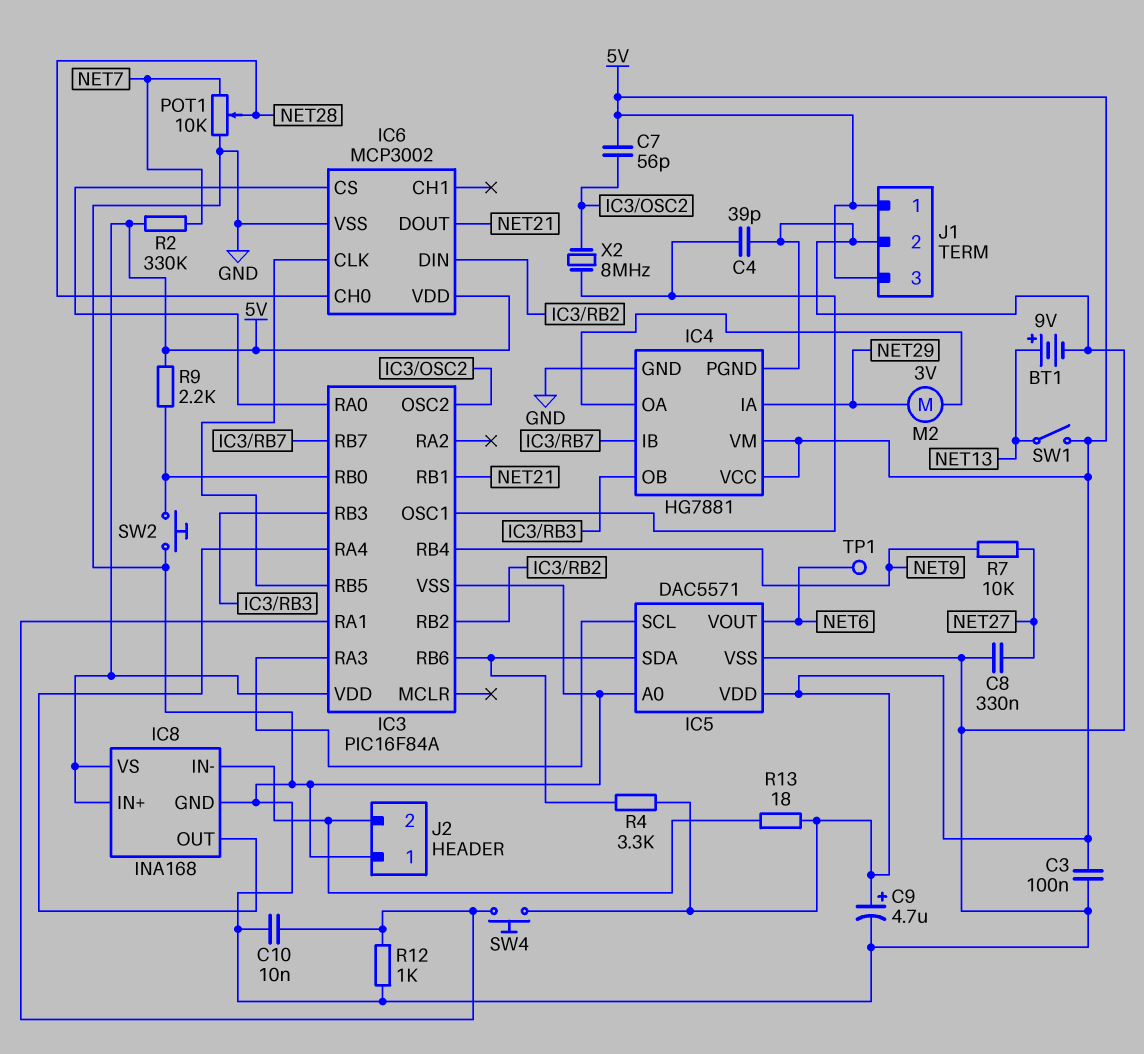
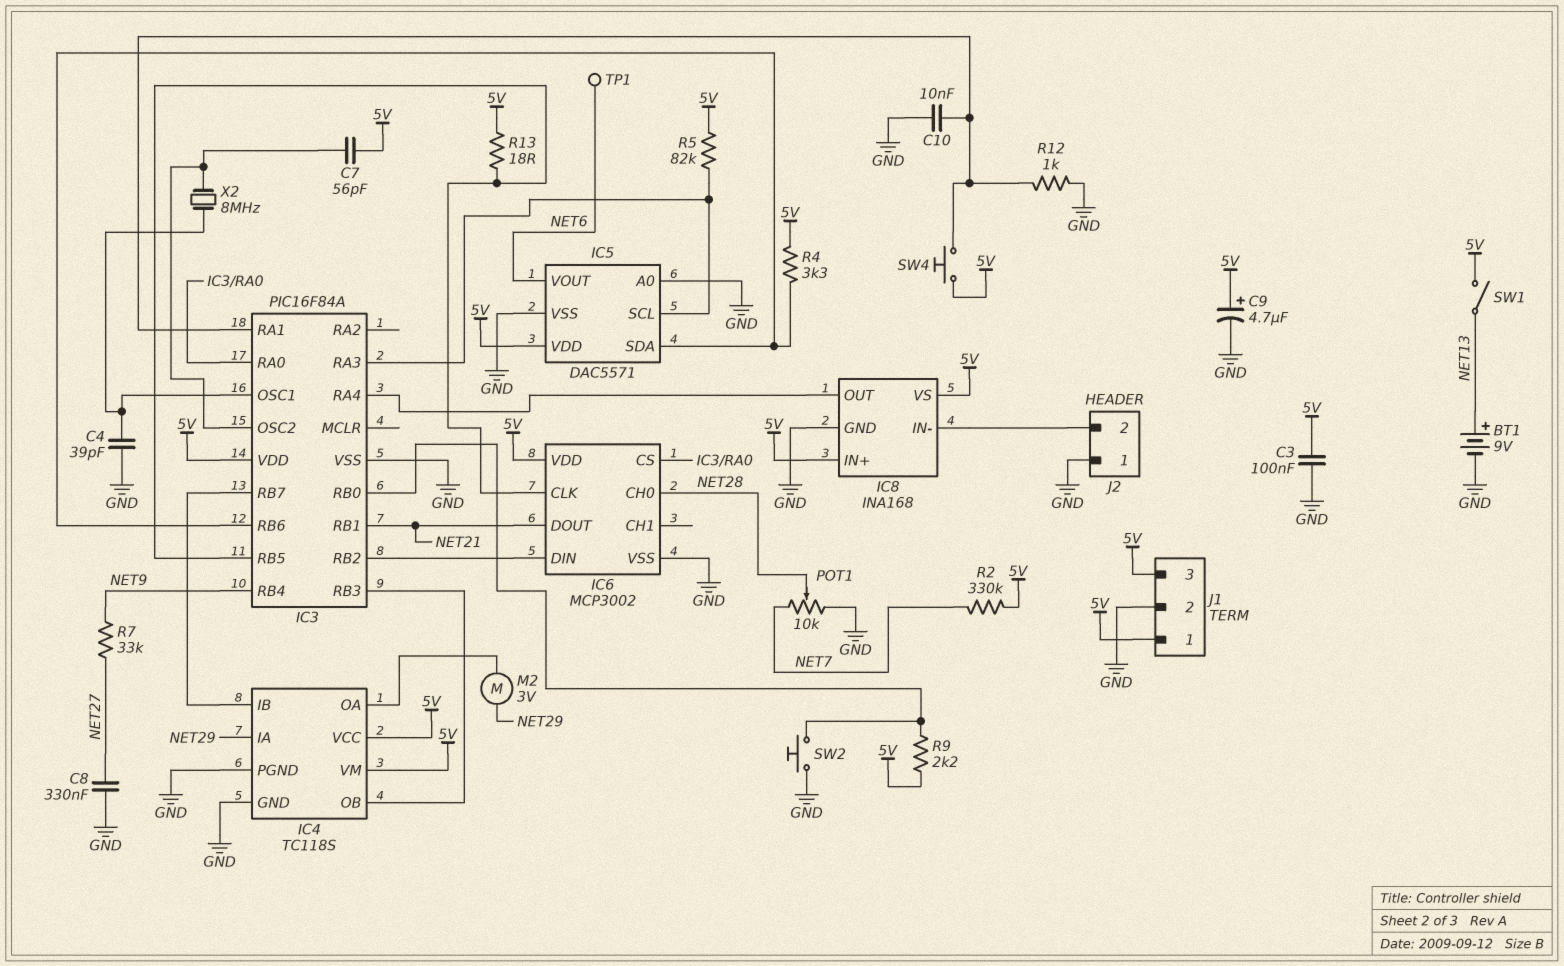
IC4: HG7881 -> TC118S
R5: none -> 82k (5V, IC3/RA3)
R7: 10k (NET9, NET27) -> 33k (NET9, NET27)
R13: 18 (5V, IC8/IN-) -> 18 (5V, IC3/RB5)

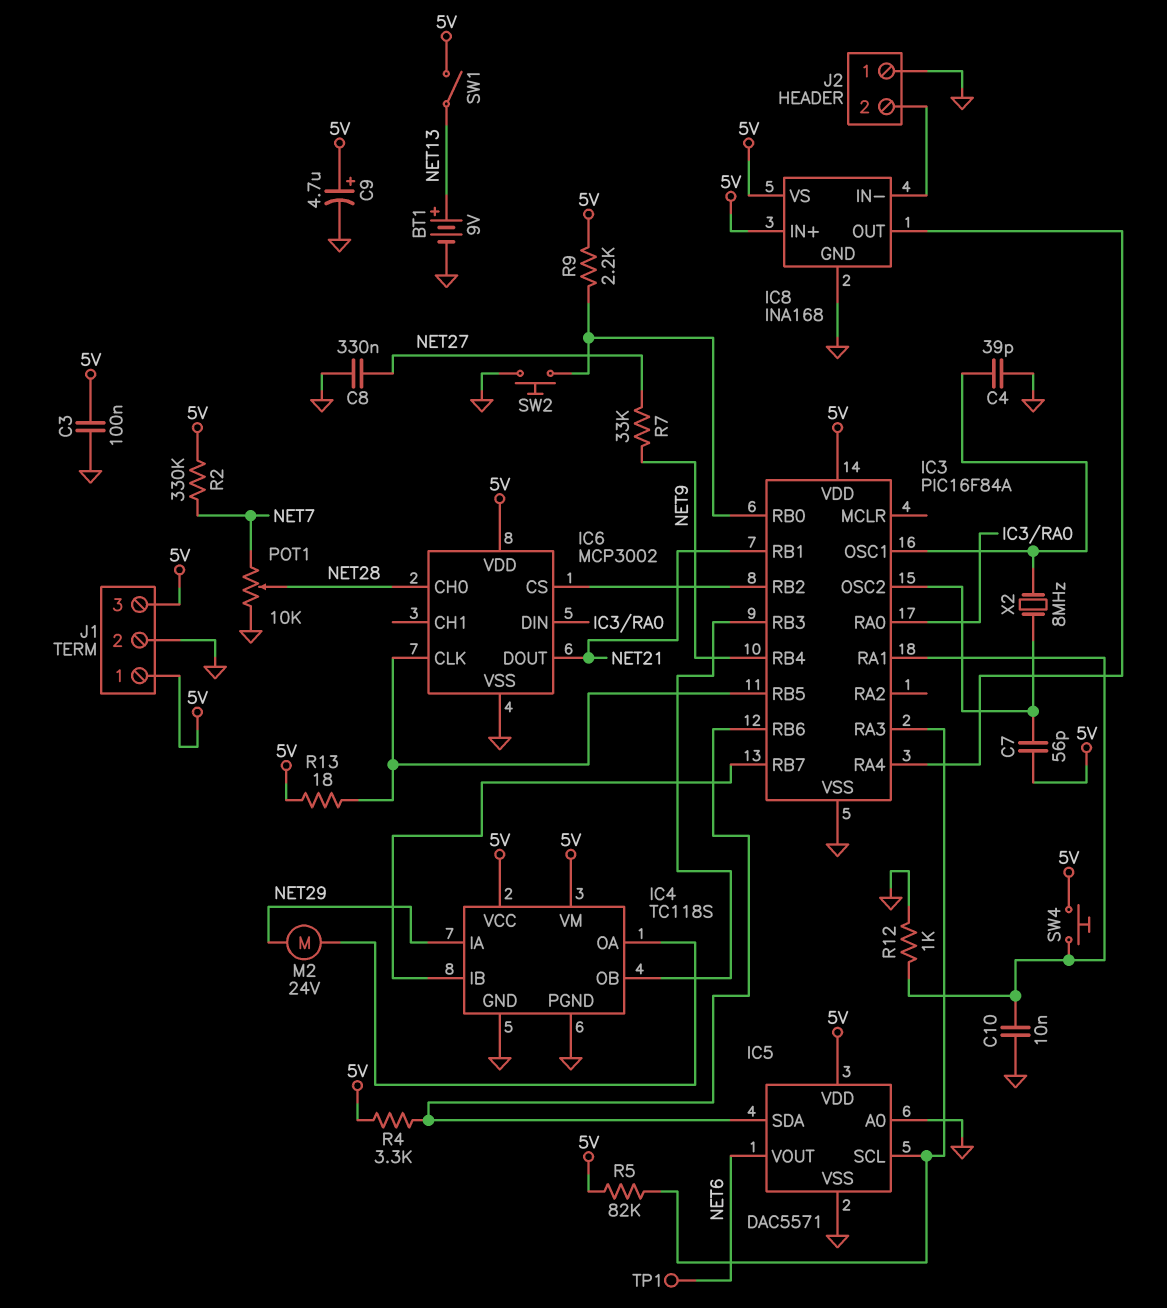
IC6 pin CS: IC3/RA0 -> IC3/RB2
IC6 pin DIN: IC3/RB2 -> IC3/RA0
M2: motor 3V (IC4/OA, NET29) -> motor 24V (IC4/OA, NET29)

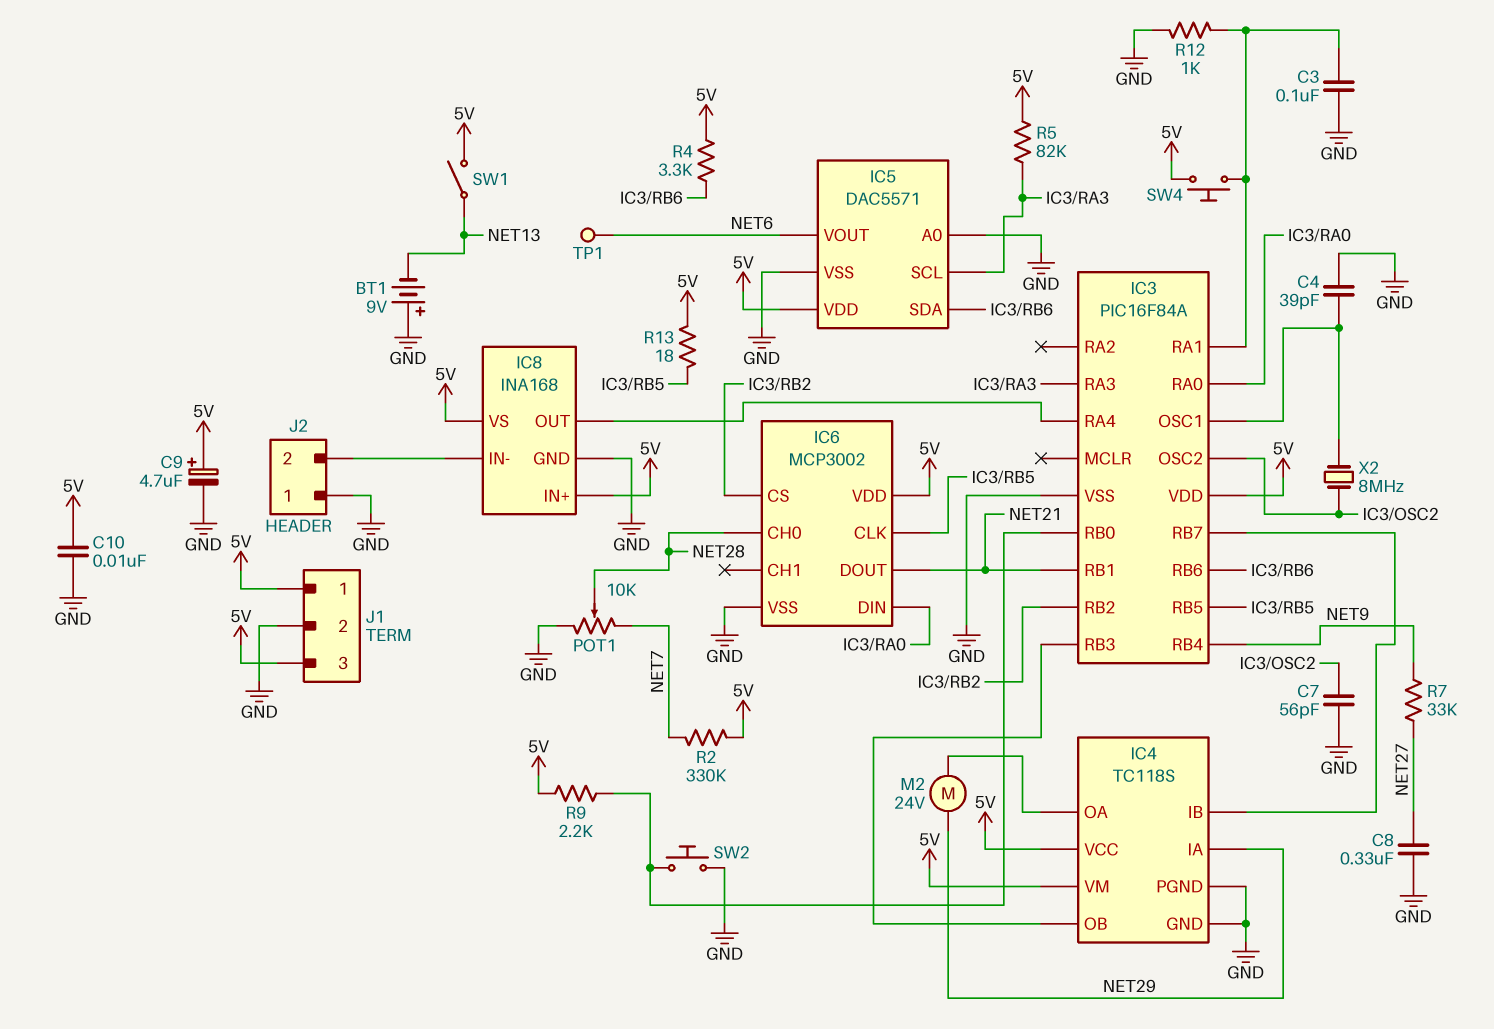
BT1: 9V (plus NET13, minus GND) -> 9V (plus GND, minus NET13)
C3: 100nF (5V, GND) -> 100nF (GND, IC3/RA1)
C7: 56pF (5V, IC3/OSC2) -> 56pF (GND, IC3/OSC2)
C10: 10nF (GND, IC3/RA1) -> 10nF (5V, GND)

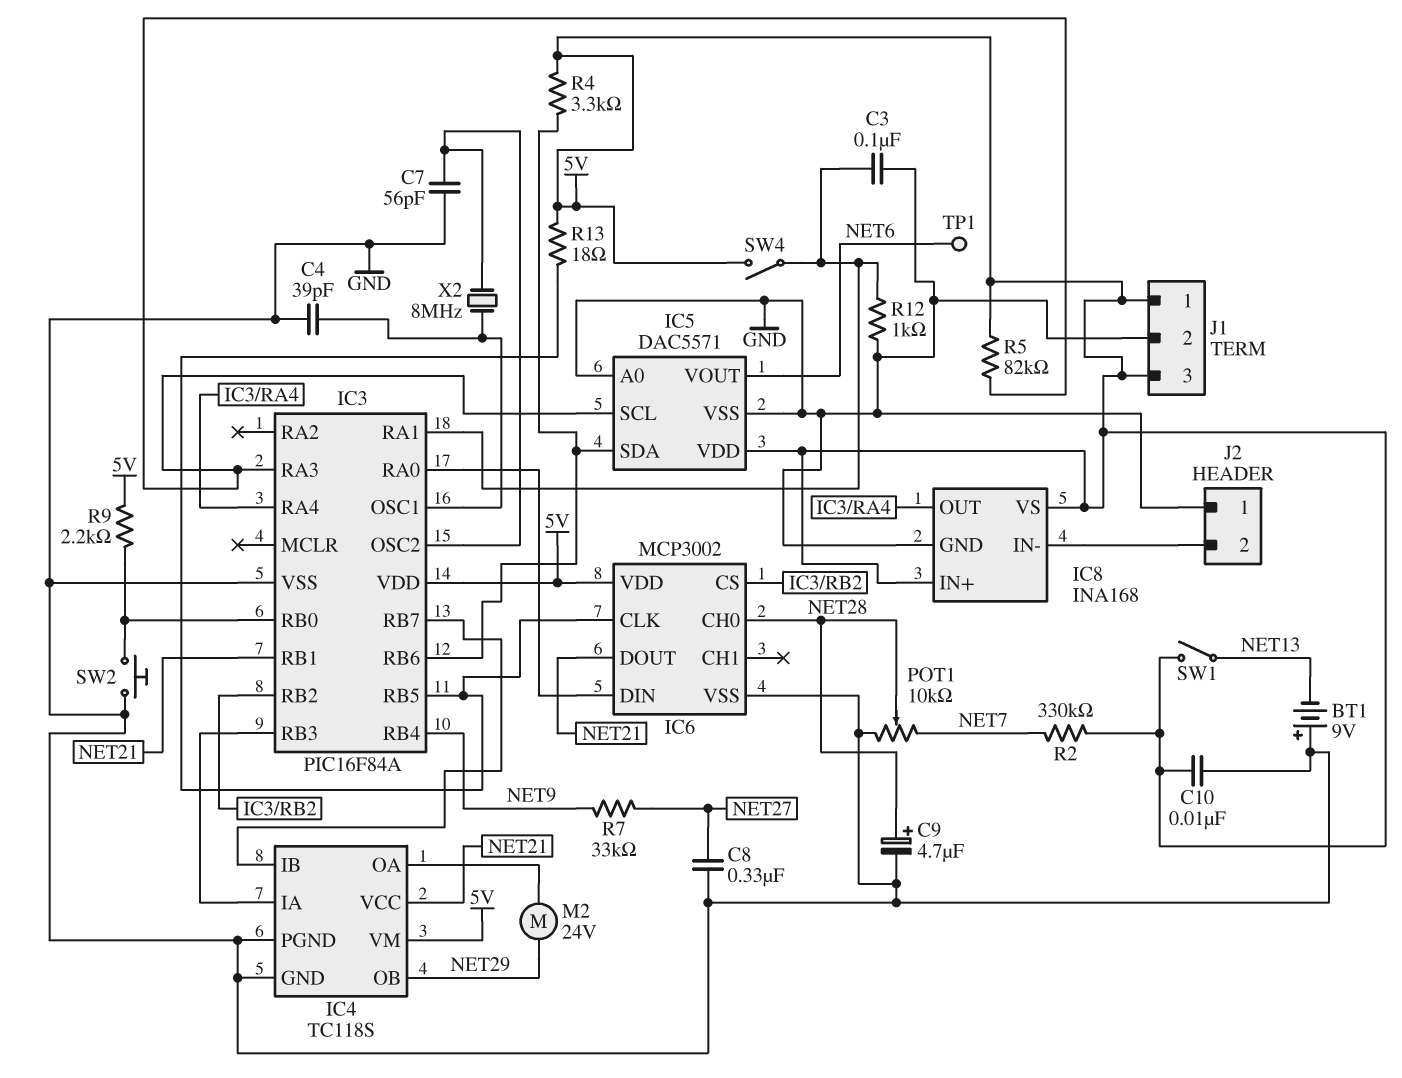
C9: 4.7uF (plus 5V, minus GND) -> 4.7uF (plus NET28, minus GND)
IC4 pin IA: NET29 -> IC3/RB3
IC4 pin OB: IC3/RB3 -> NET29
IC4 pin VCC: 5V -> NET21
SW4: button (5V, IC3/RA1) -> switch (5V, IC3/RA1)

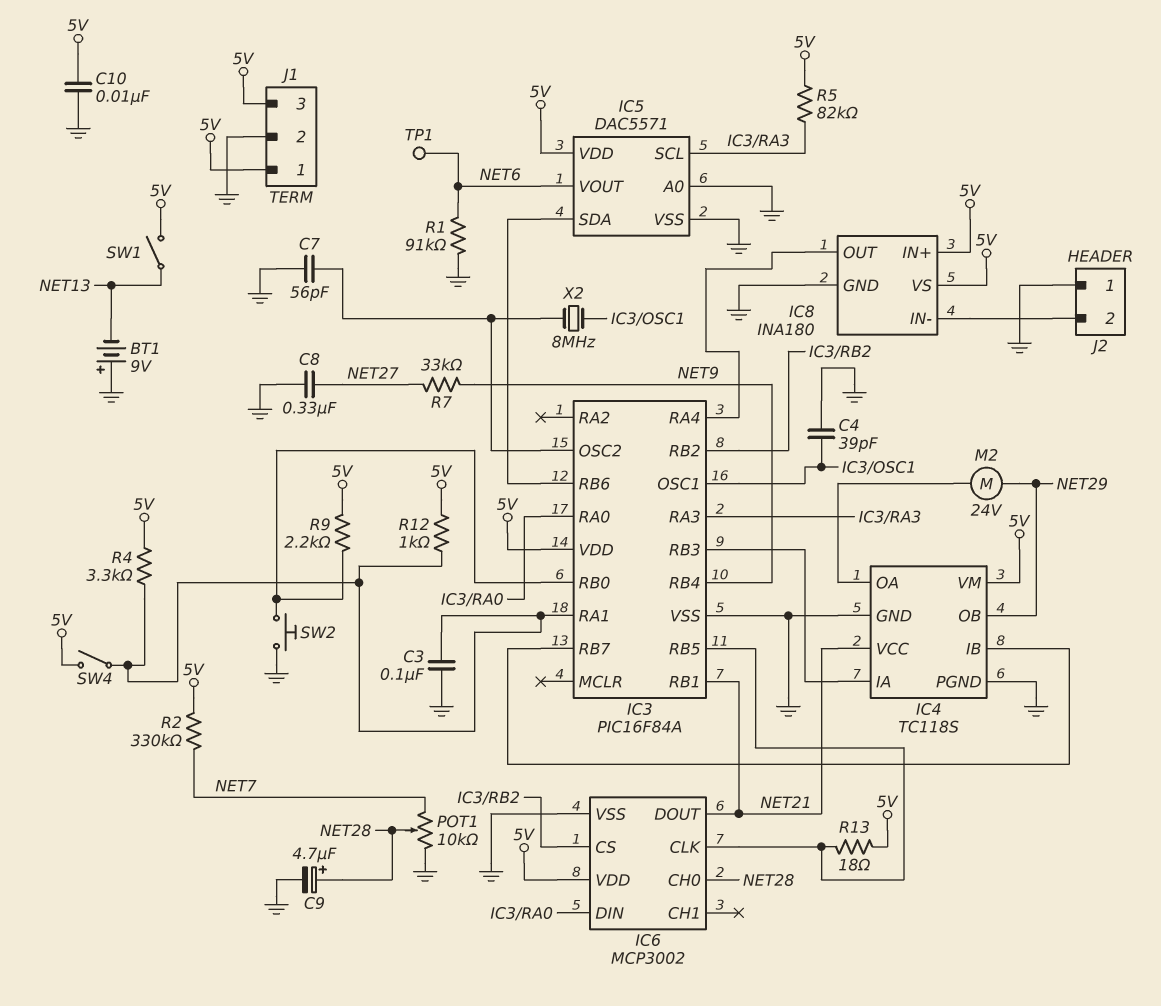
IC8: INA168 -> INA180
R1: none -> 91k (GND, NET6)
R4: 3.3k (5V, IC3/RB6) -> 3.3k (5V, IC3/RA1)
R12: 1k (GND, IC3/RA1) -> 1k (5V, IC3/RA1)

